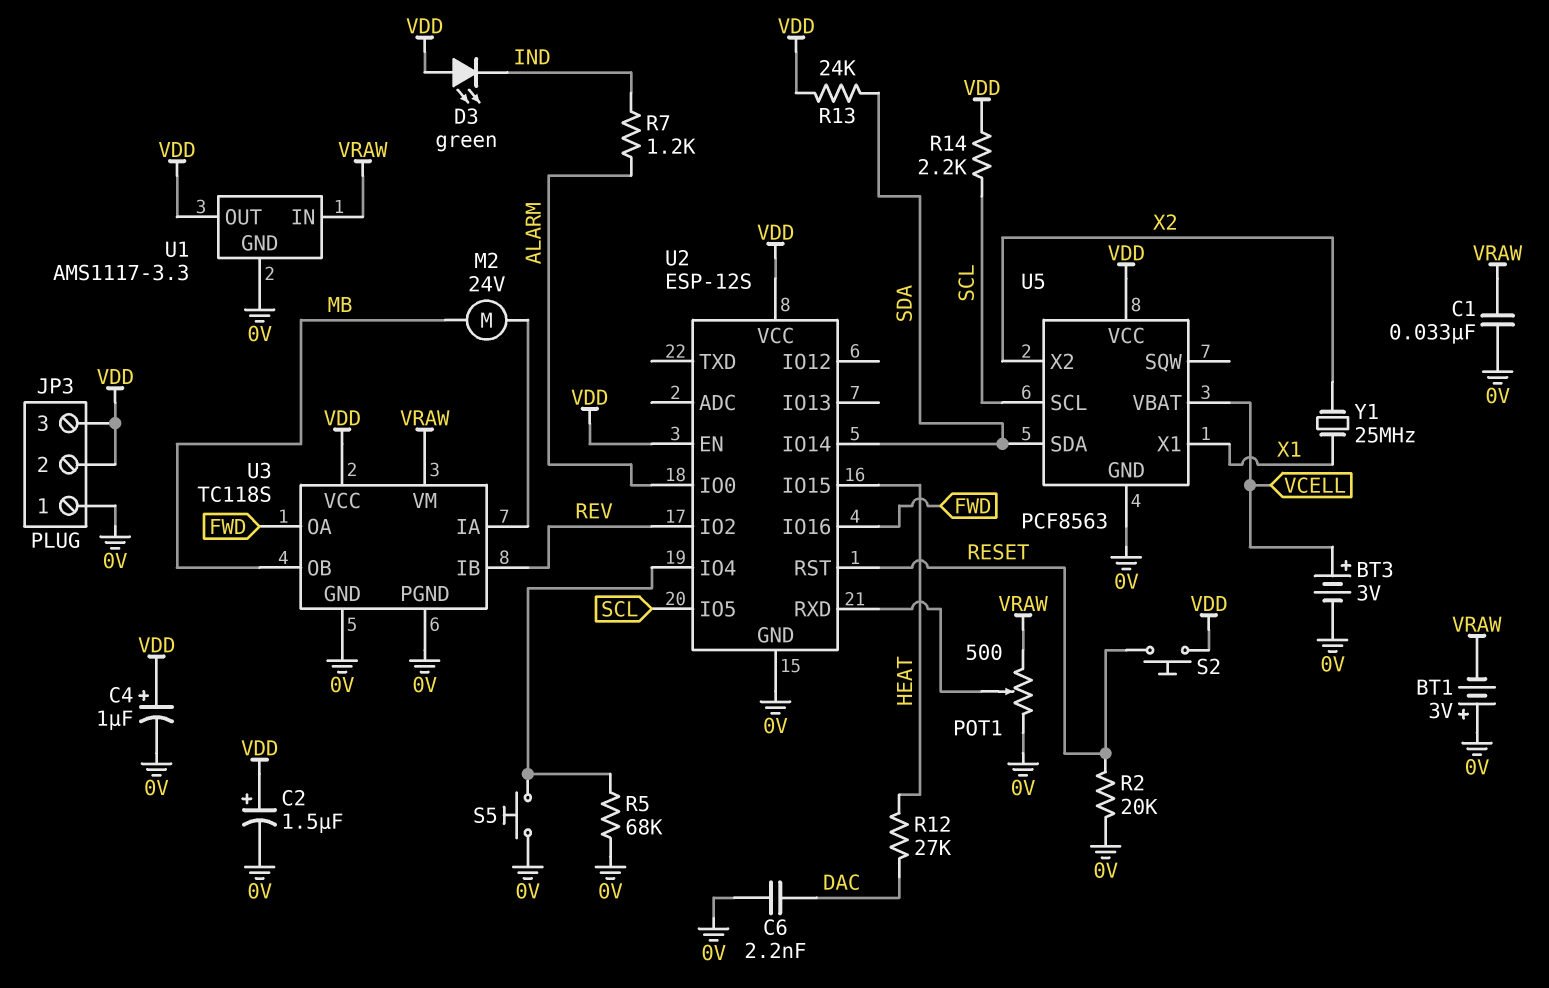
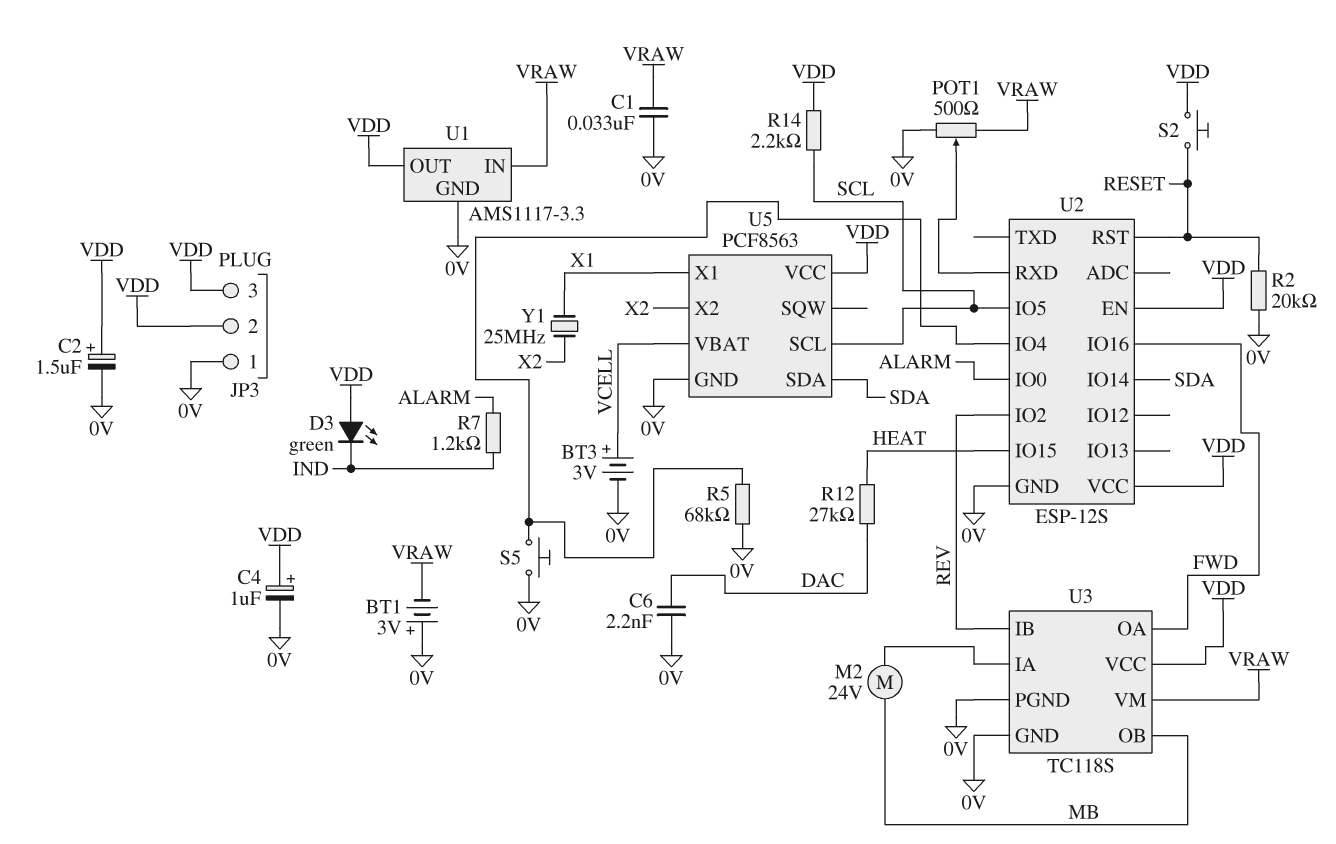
R13: 24k (SDA, VDD) -> none

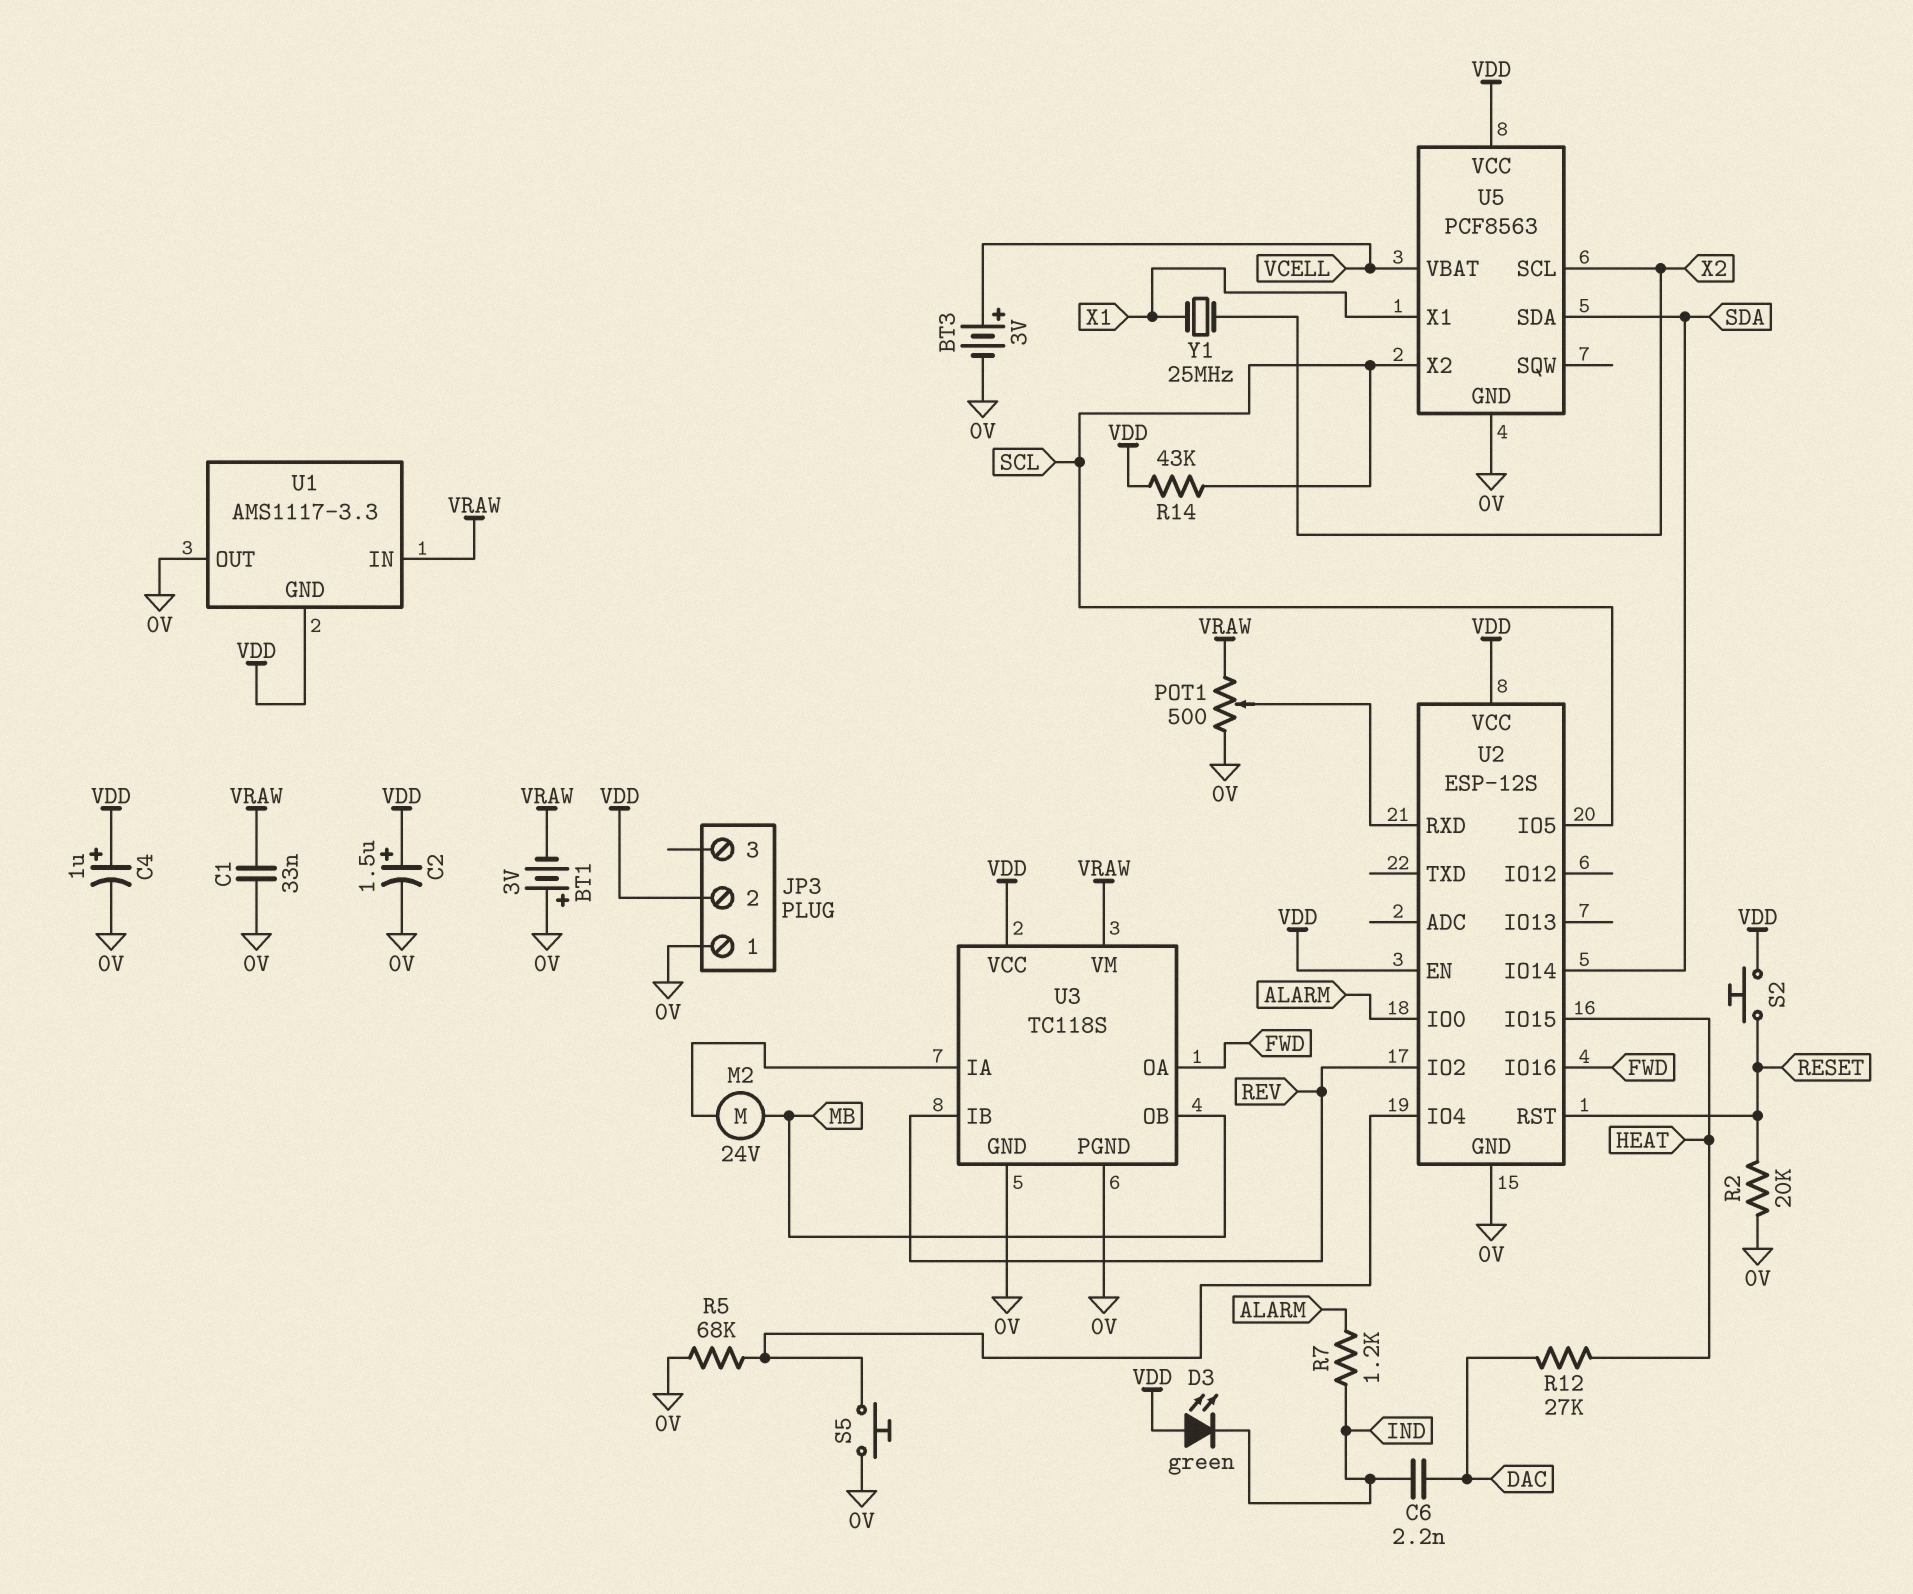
C6: 2.2nF (0V, DAC) -> 2.2nF (DAC, IND)
JP3 pin 3: VDD -> none
R14: 2.2k (SCL, VDD) -> 43k (SCL, VDD)
U1 pin GND: 0V -> VDD
U1 pin OUT: VDD -> 0V
U5 pin SCL: SCL -> X2
U5 pin X2: X2 -> SCL

